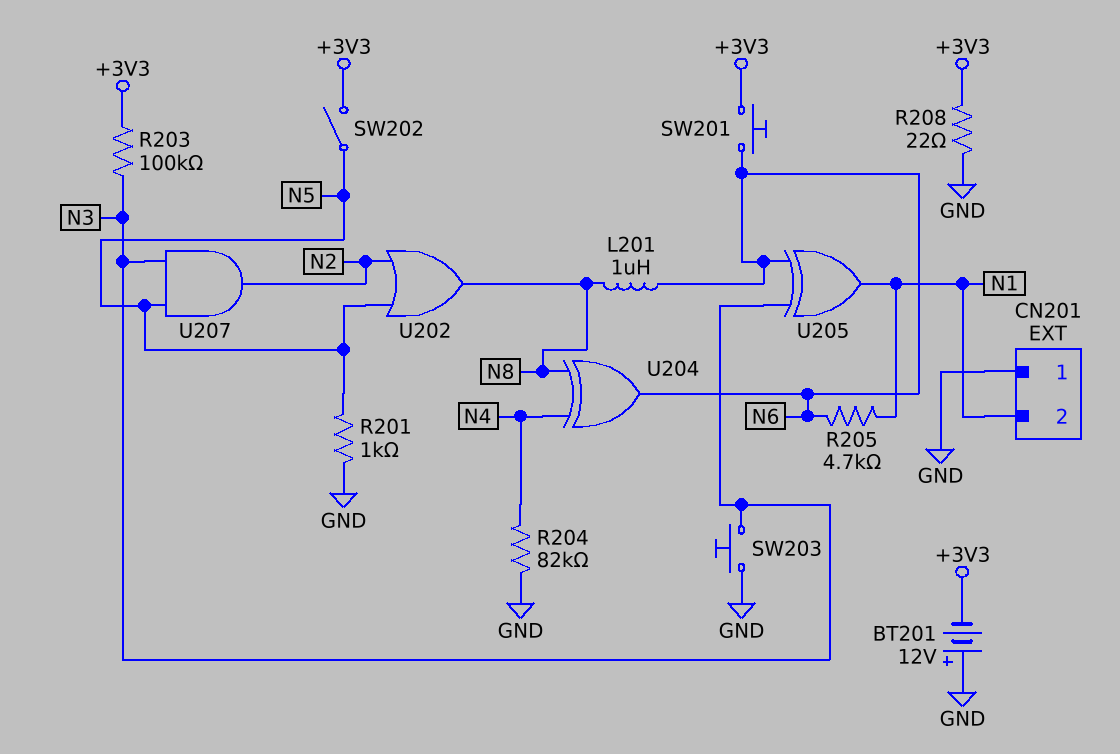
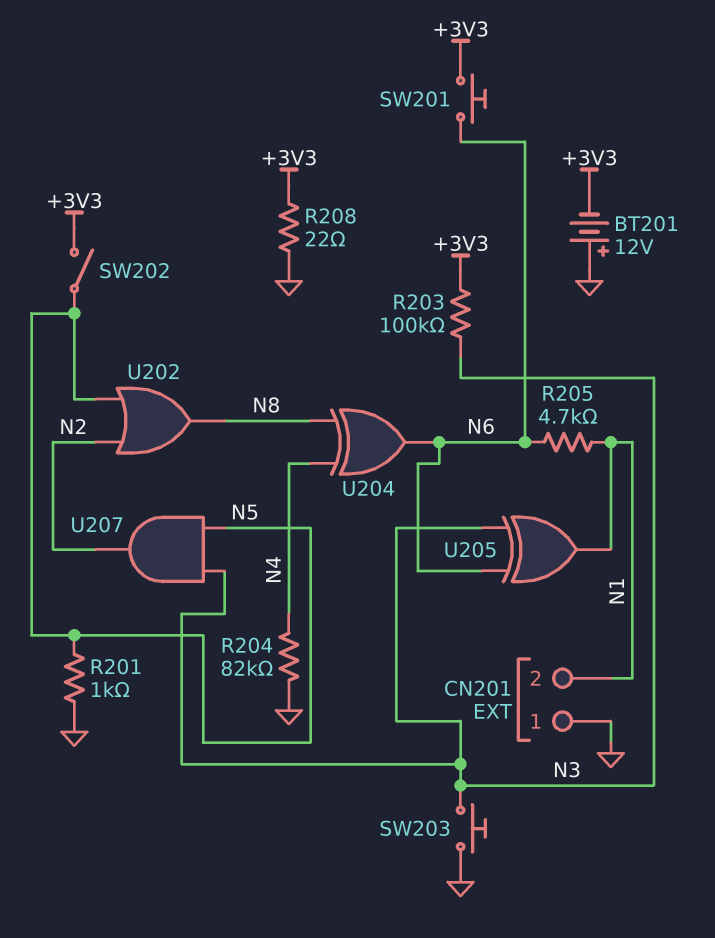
L201: 1uH (N6, N8) -> none

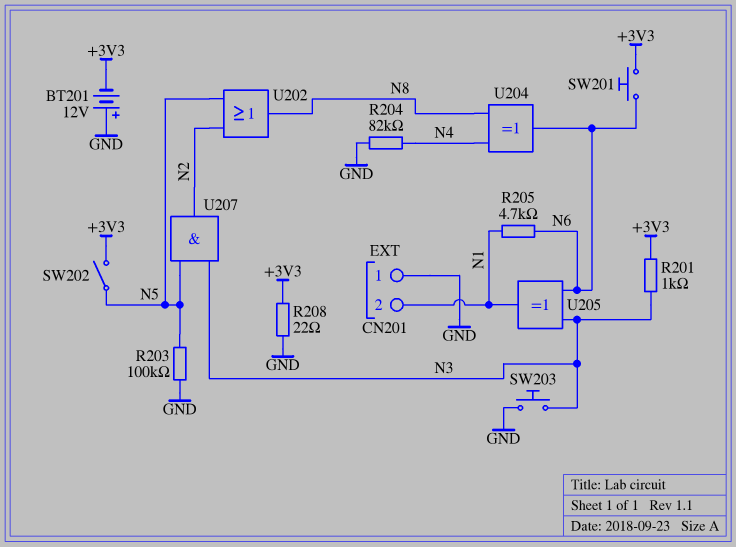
R201: 1k (GND, N5) -> 1k (+3V3, N3)
R203: 100k (+3V3, N3) -> 100k (GND, N5)

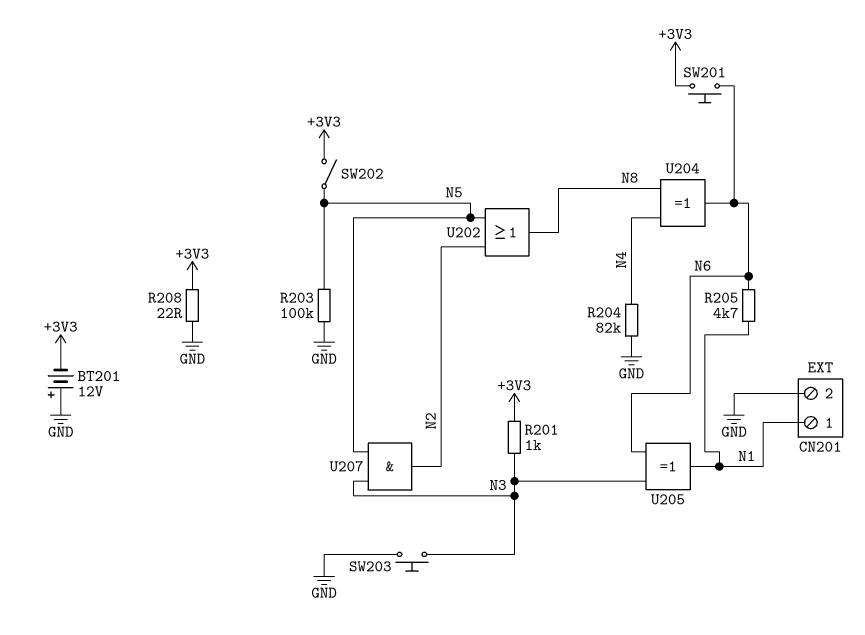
CN201 pin 1: GND -> N1
CN201 pin 2: N1 -> GND

